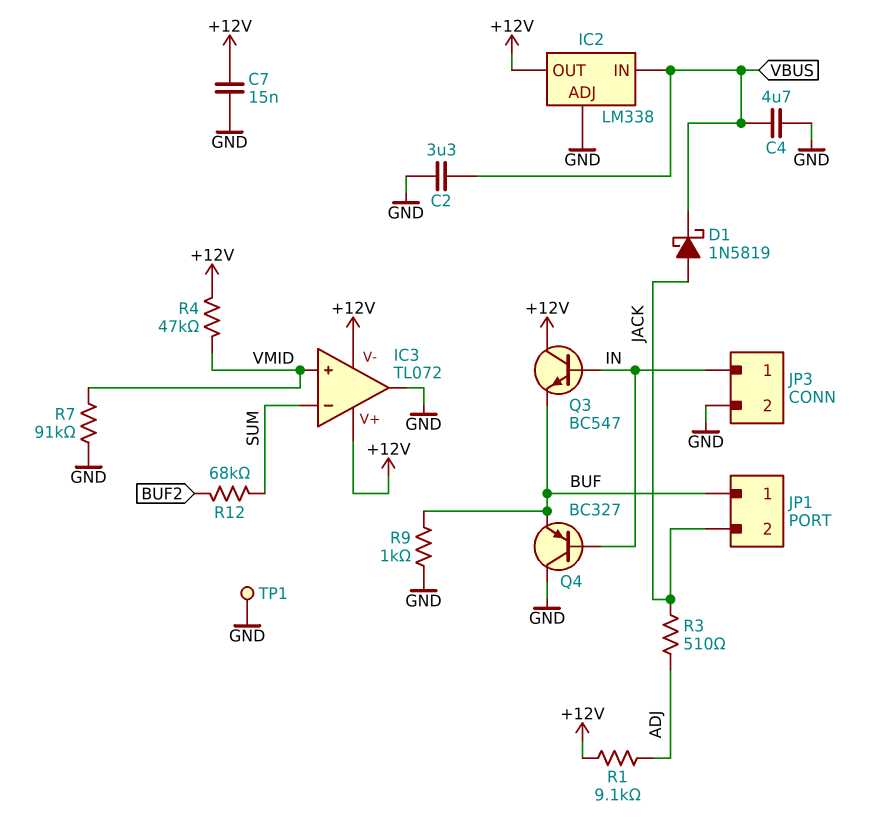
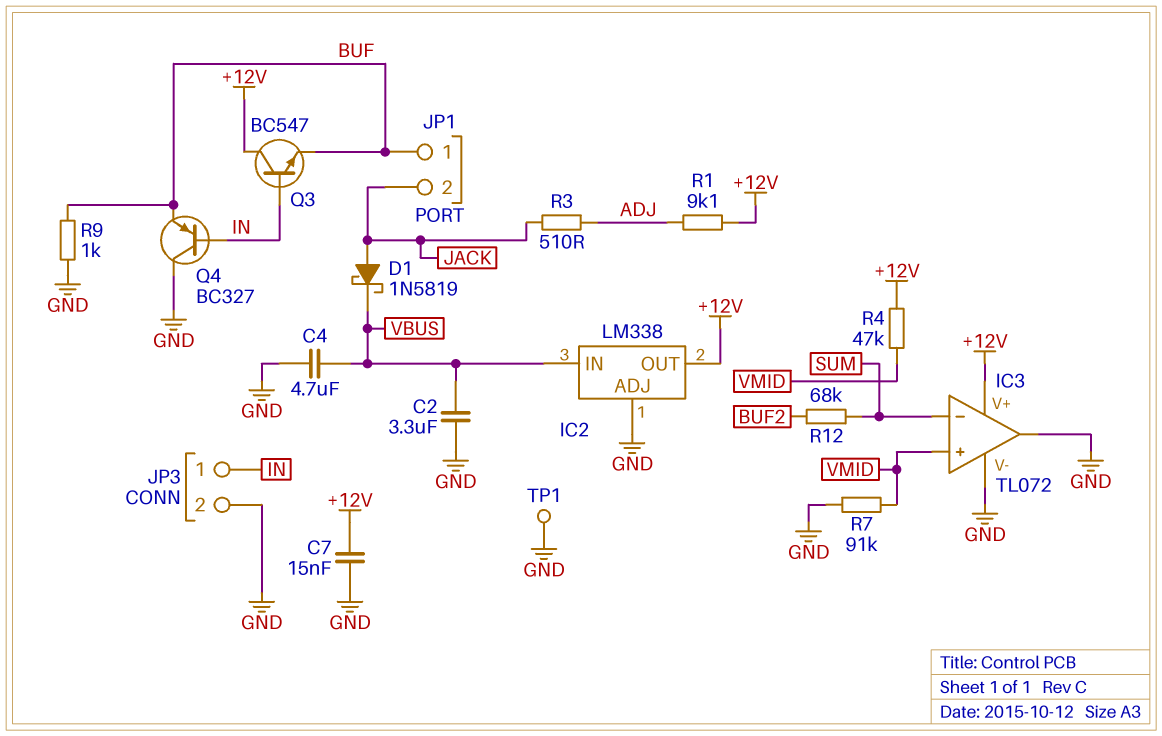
IC3 pin V-: +12V -> GND

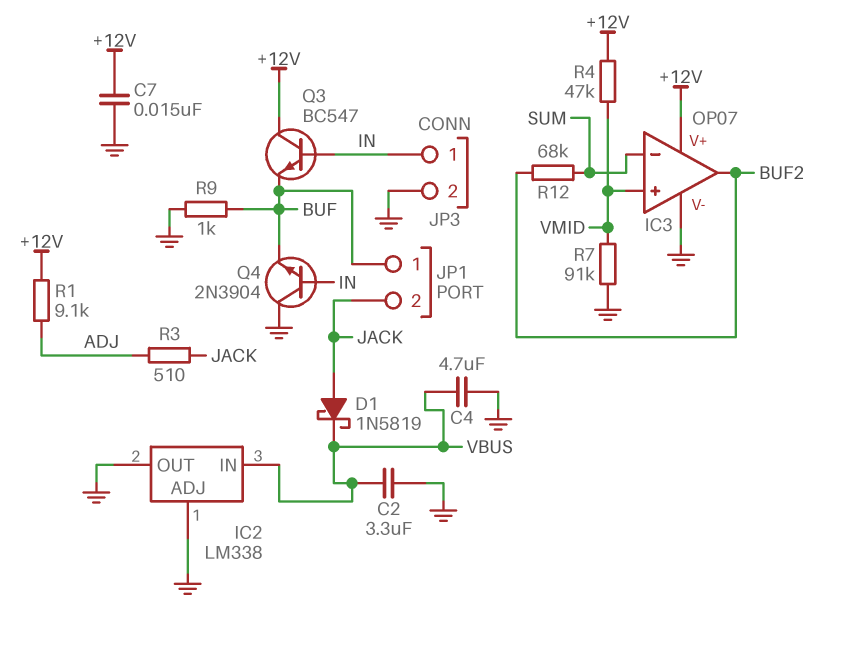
IC2 pin OUT: +12V -> GND
IC3: TL072 -> OP07
IC3 pin out: GND -> BUF2
Q4: PNP BC327 (B IN, C GND, E BUF) -> NPN 2N3904 (B IN, C GND, E BUF)
TP1: test point (GND) -> none

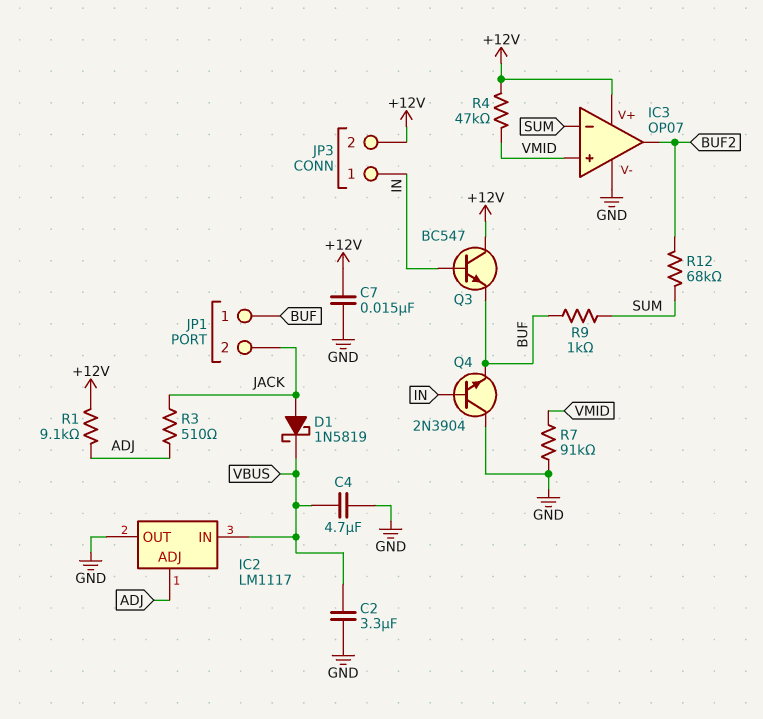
IC2: LM338 -> LM1117
IC2 pin ADJ: GND -> ADJ
JP3 pin 2: GND -> +12V
R9: 1k (BUF, GND) -> 1k (BUF, SUM)

